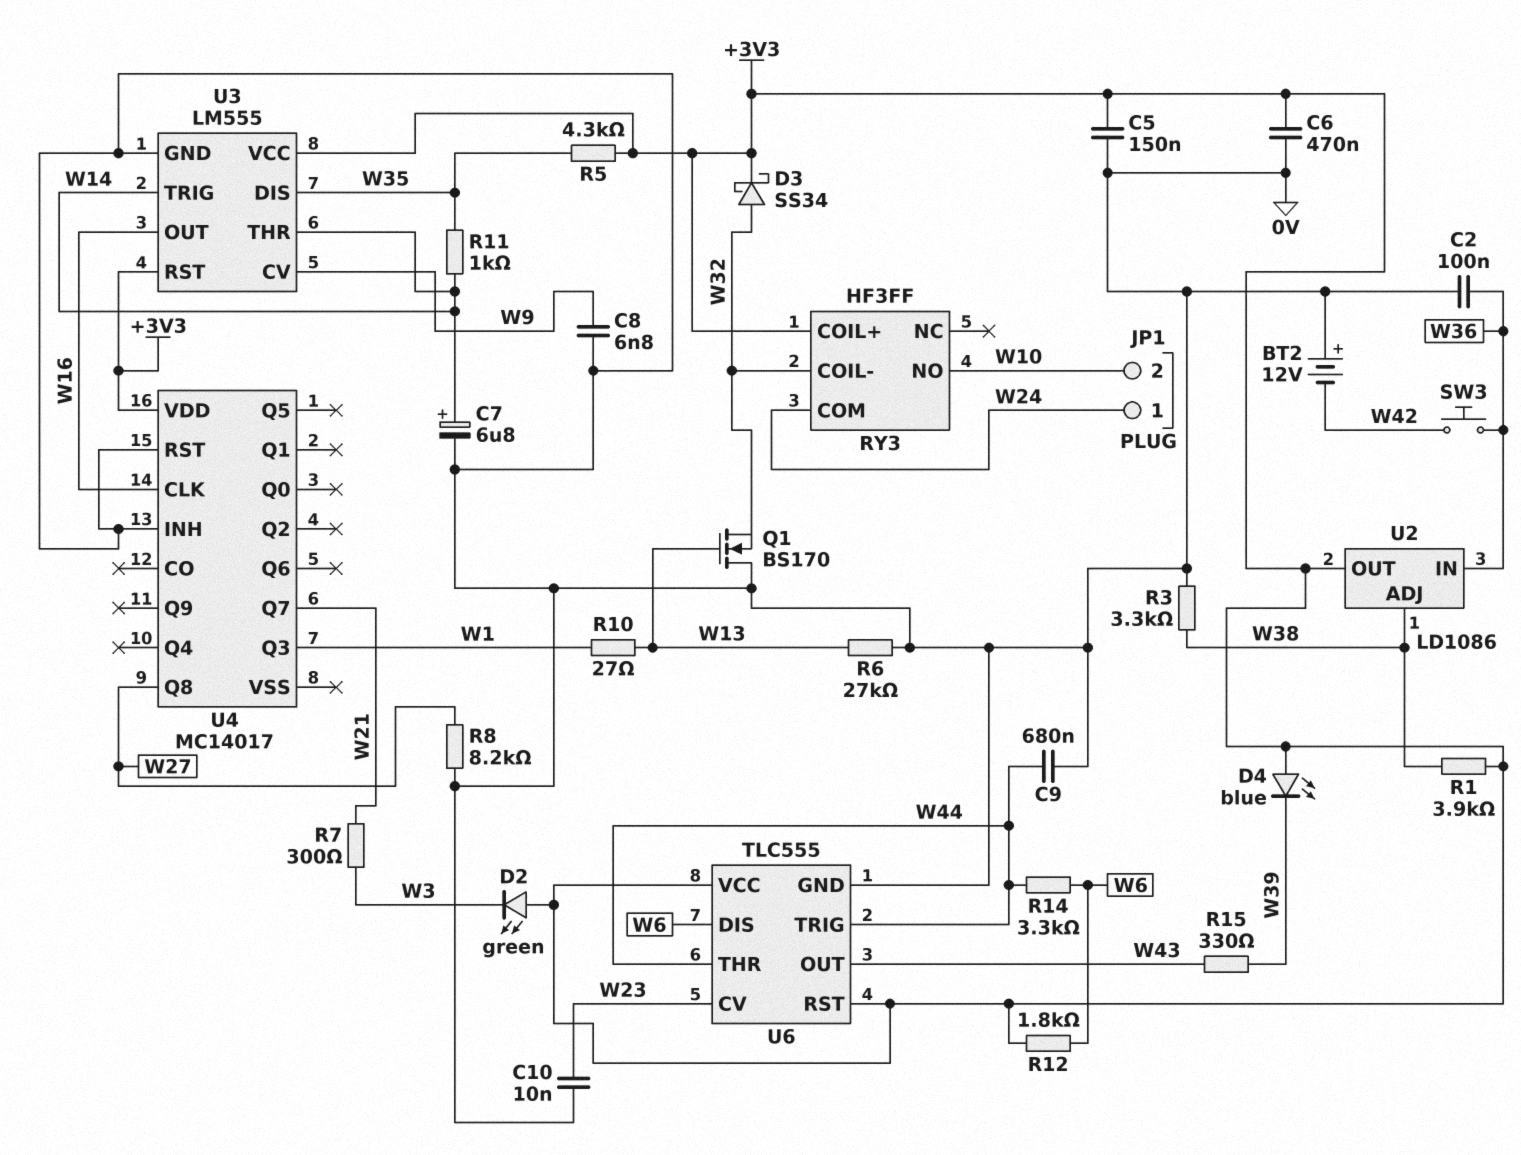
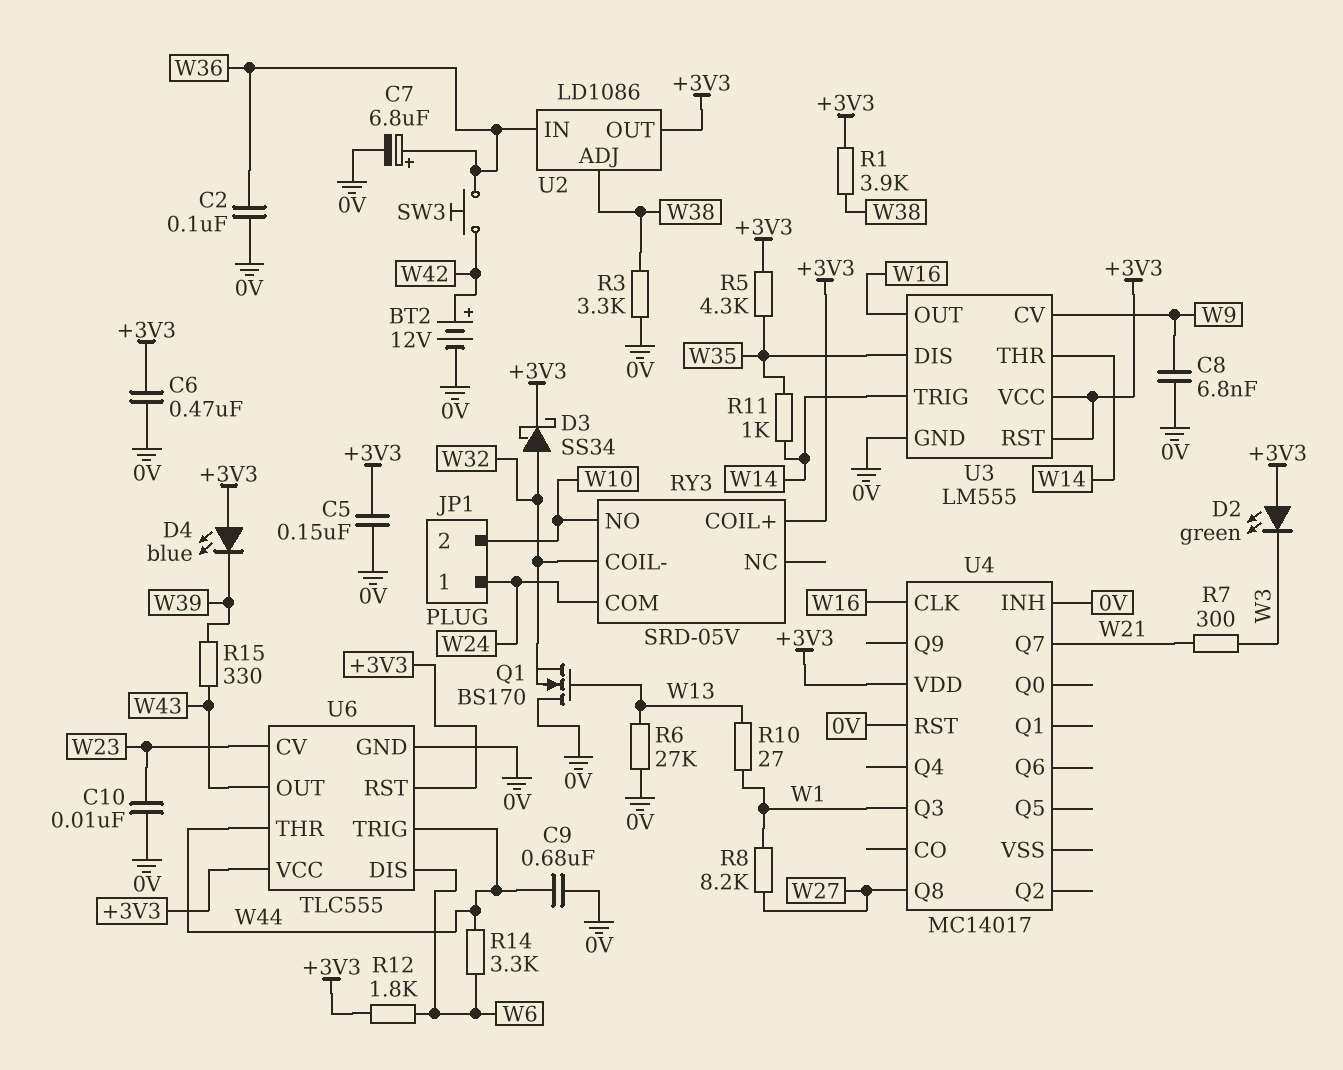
BT2: 12V (plus 0V, minus W42) -> 12V (plus W42, minus 0V)
C7: 6.8uF (plus W14, minus 0V) -> 6.8uF (plus W36, minus 0V)
R8: 8.2k (0V, W27) -> 8.2k (W1, W27)
RY3: HF3FF -> SRD-05V

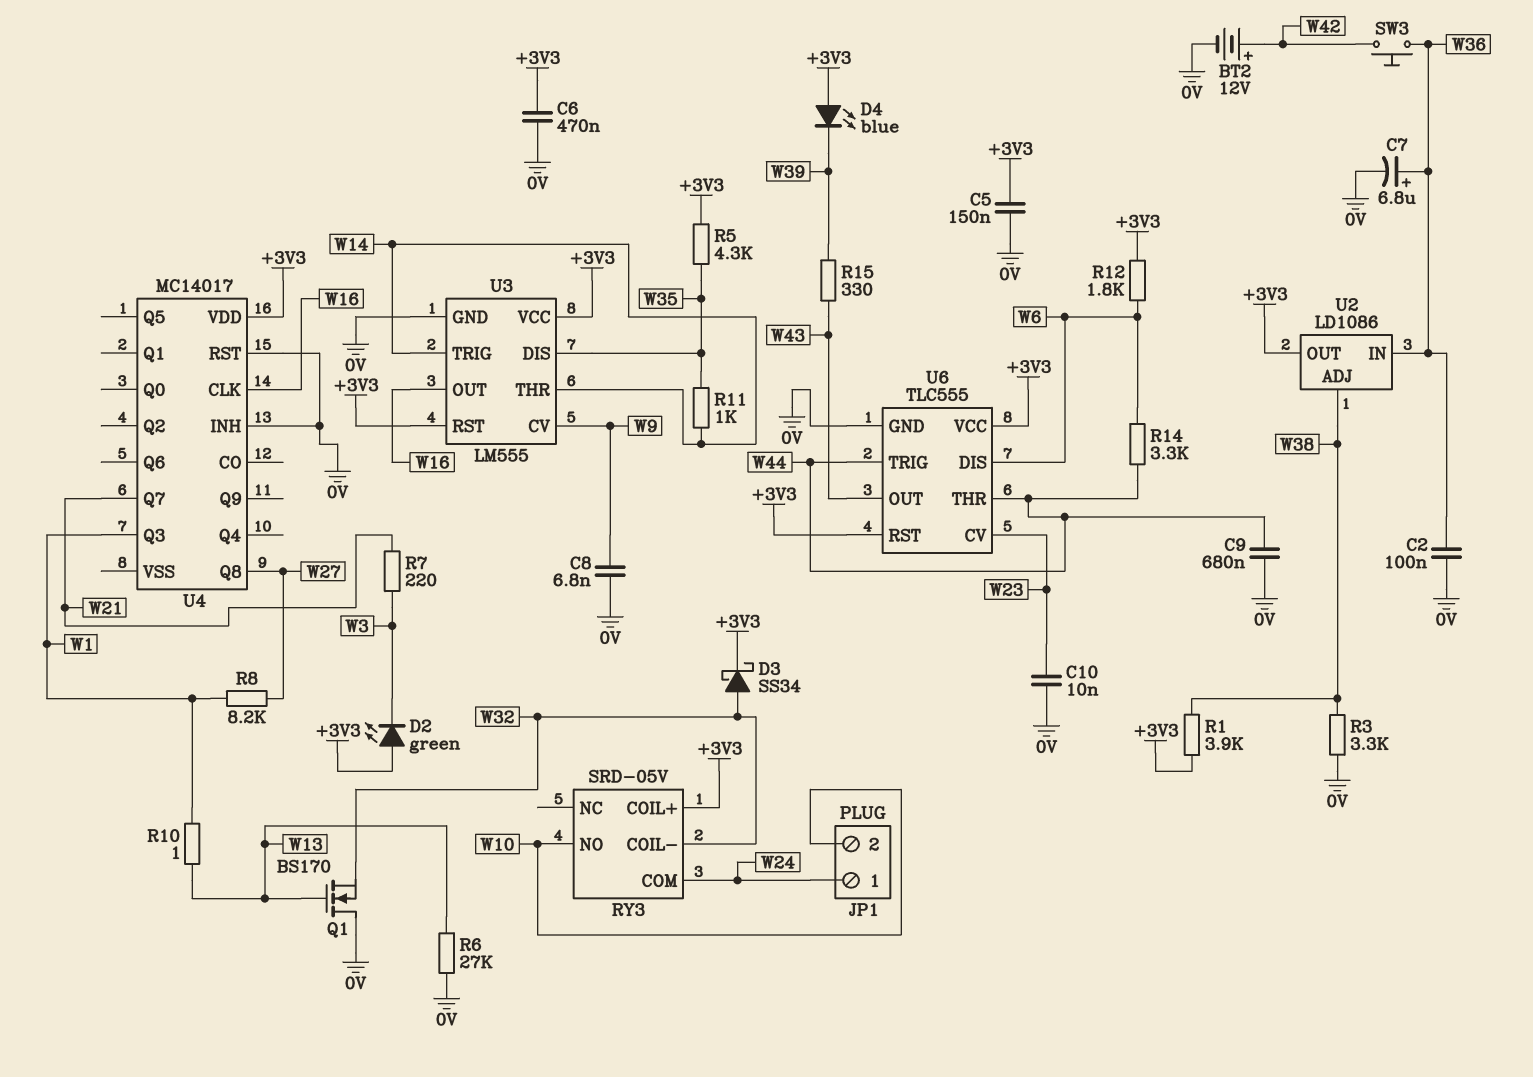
R7: 300 (W3, W21) -> 220 (W3, W21)
R10: 27 (W1, W13) -> 1 (W1, W13)

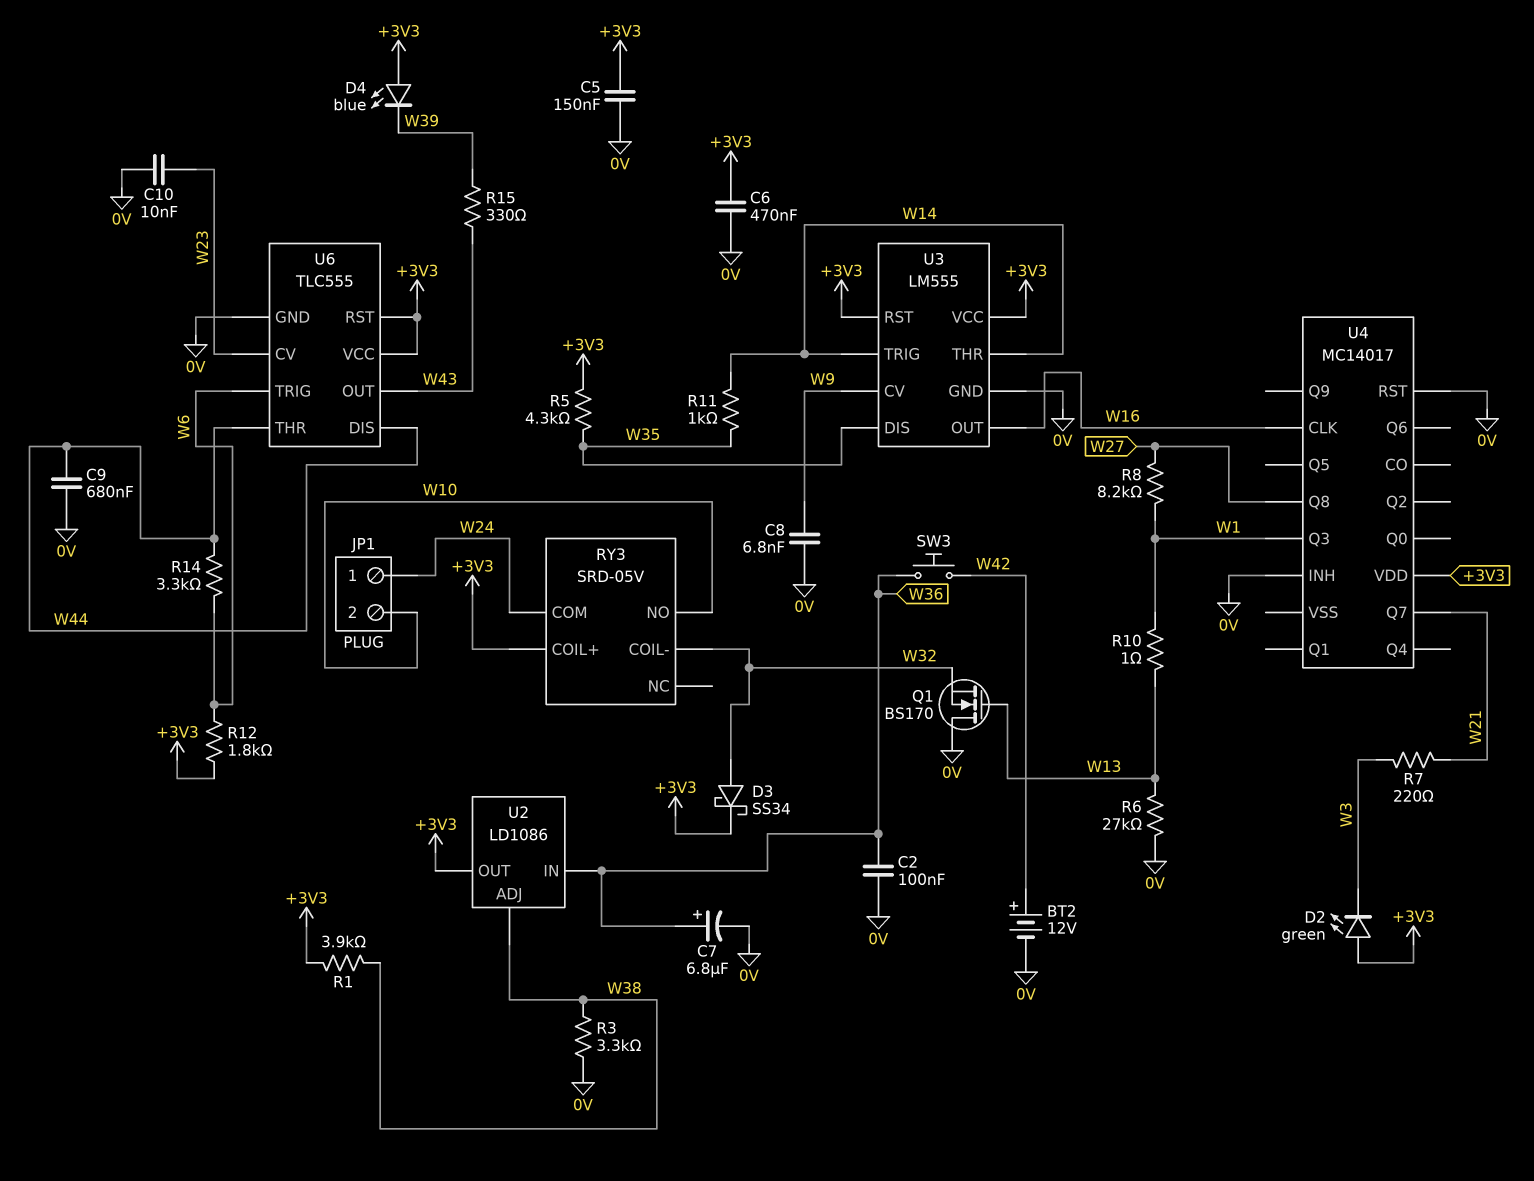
U6 pin DIS: W6 -> W44
U6 pin TRIG: W44 -> W6

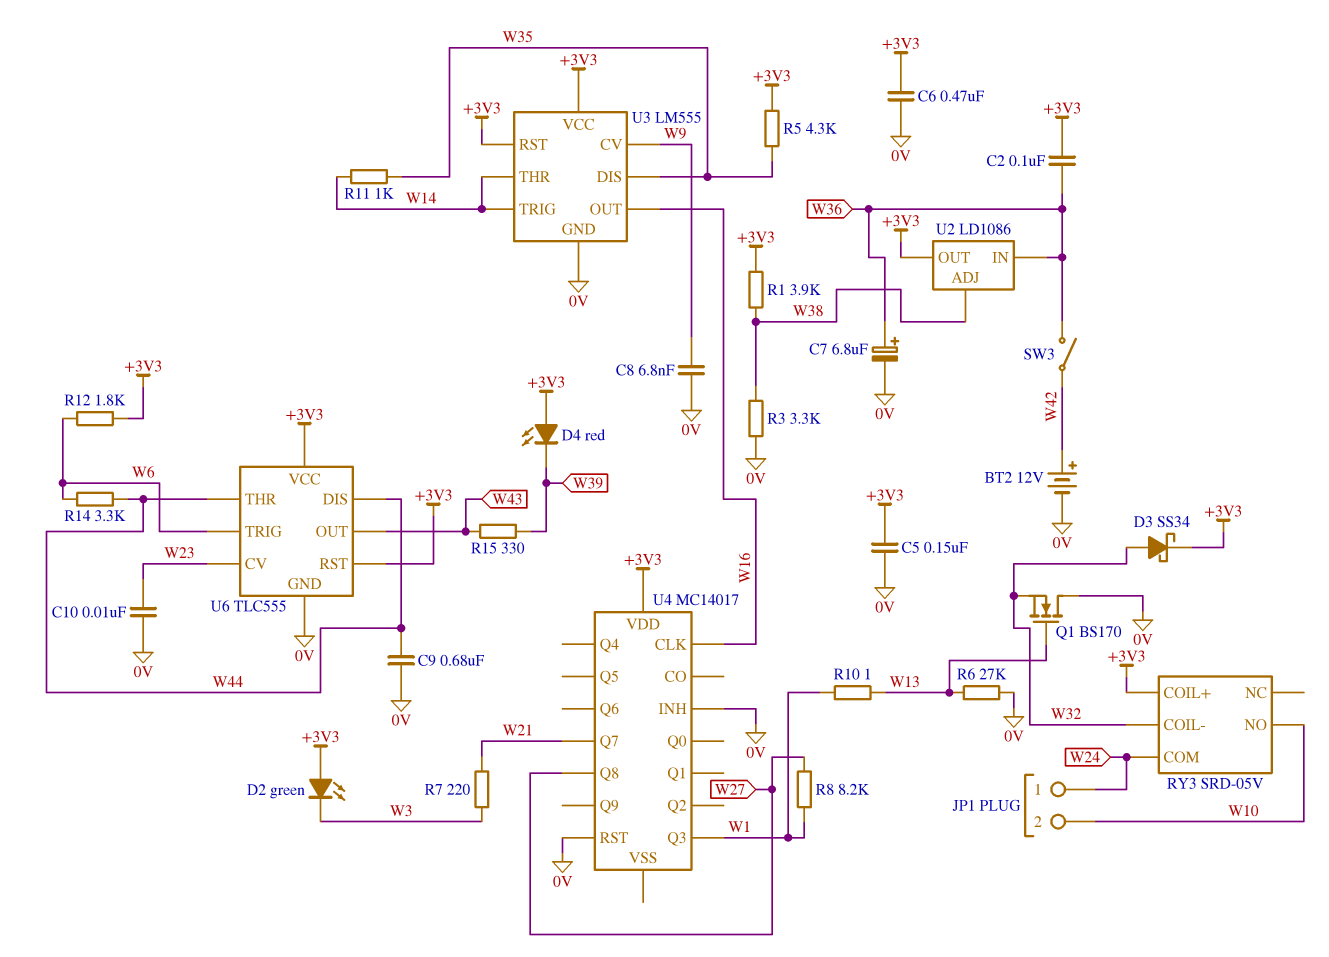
C2: 100nF (0V, W36) -> 100nF (+3V3, W36)
D4: LED blue (A +3V3, K W39) -> LED red (A +3V3, K W39)
SW3: button (W36, W42) -> switch (W36, W42)

